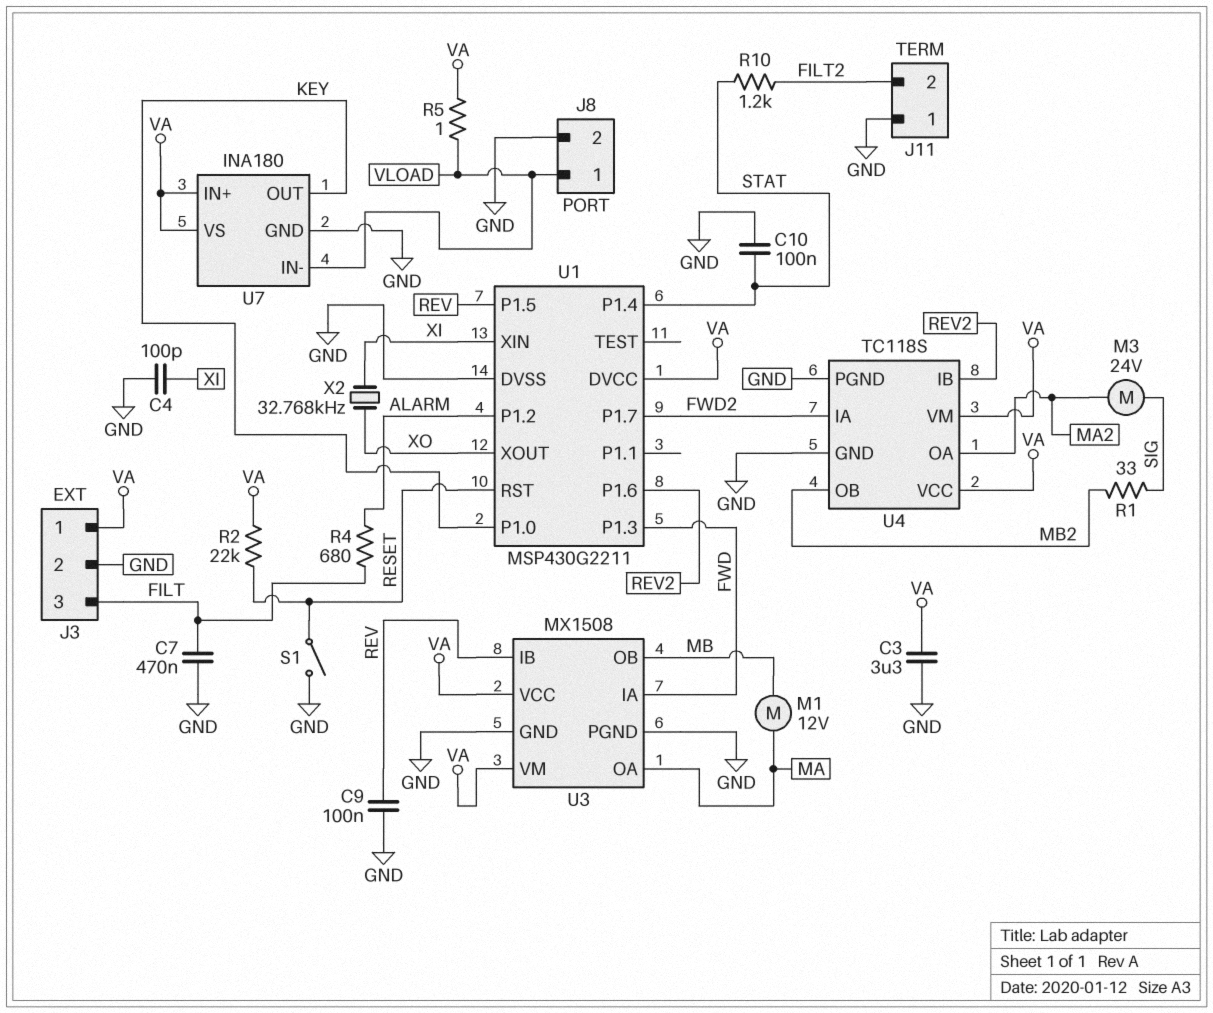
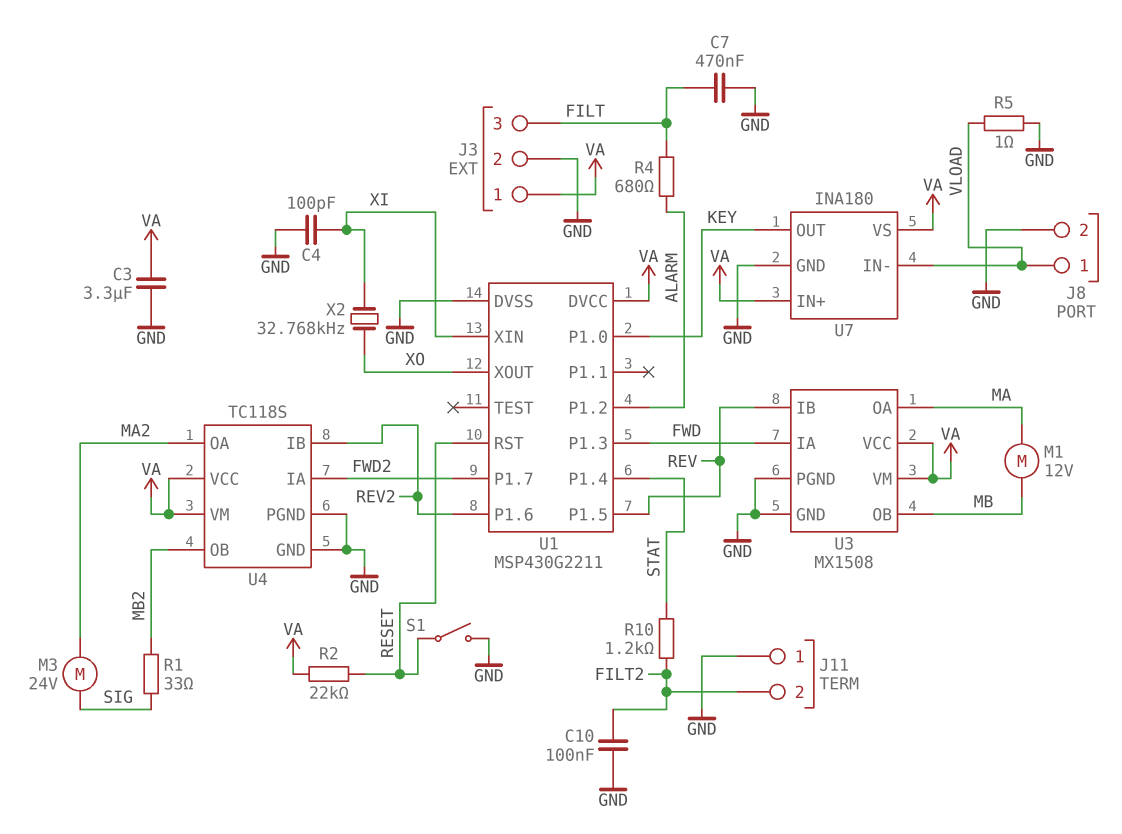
C9: 100nF (GND, REV) -> none
C10: 100nF (GND, STAT) -> 100nF (FILT2, GND)
R5: 1 (VA, VLOAD) -> 1 (GND, VLOAD)

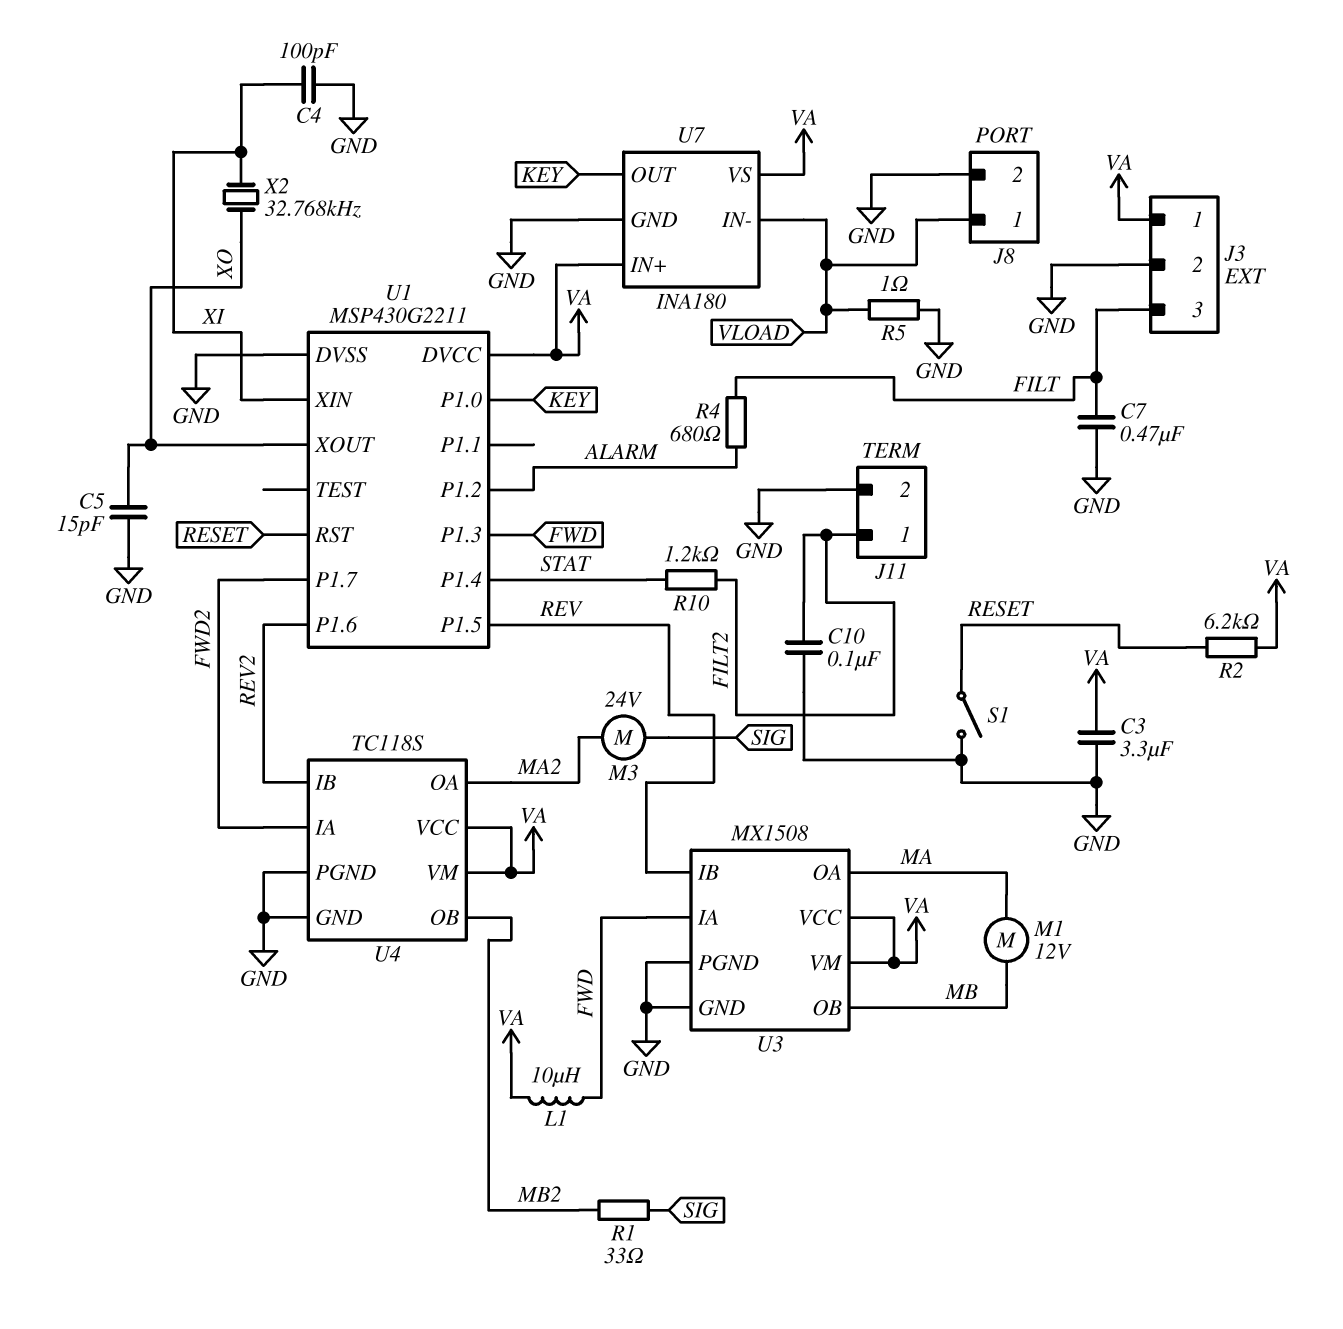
C5: none -> 15pF (GND, XO)
J11 pin 1: GND -> FILT2
J11 pin 2: FILT2 -> GND
L1: none -> 10uH (FWD, VA)
R2: 22k (RESET, VA) -> 6.2k (RESET, VA)

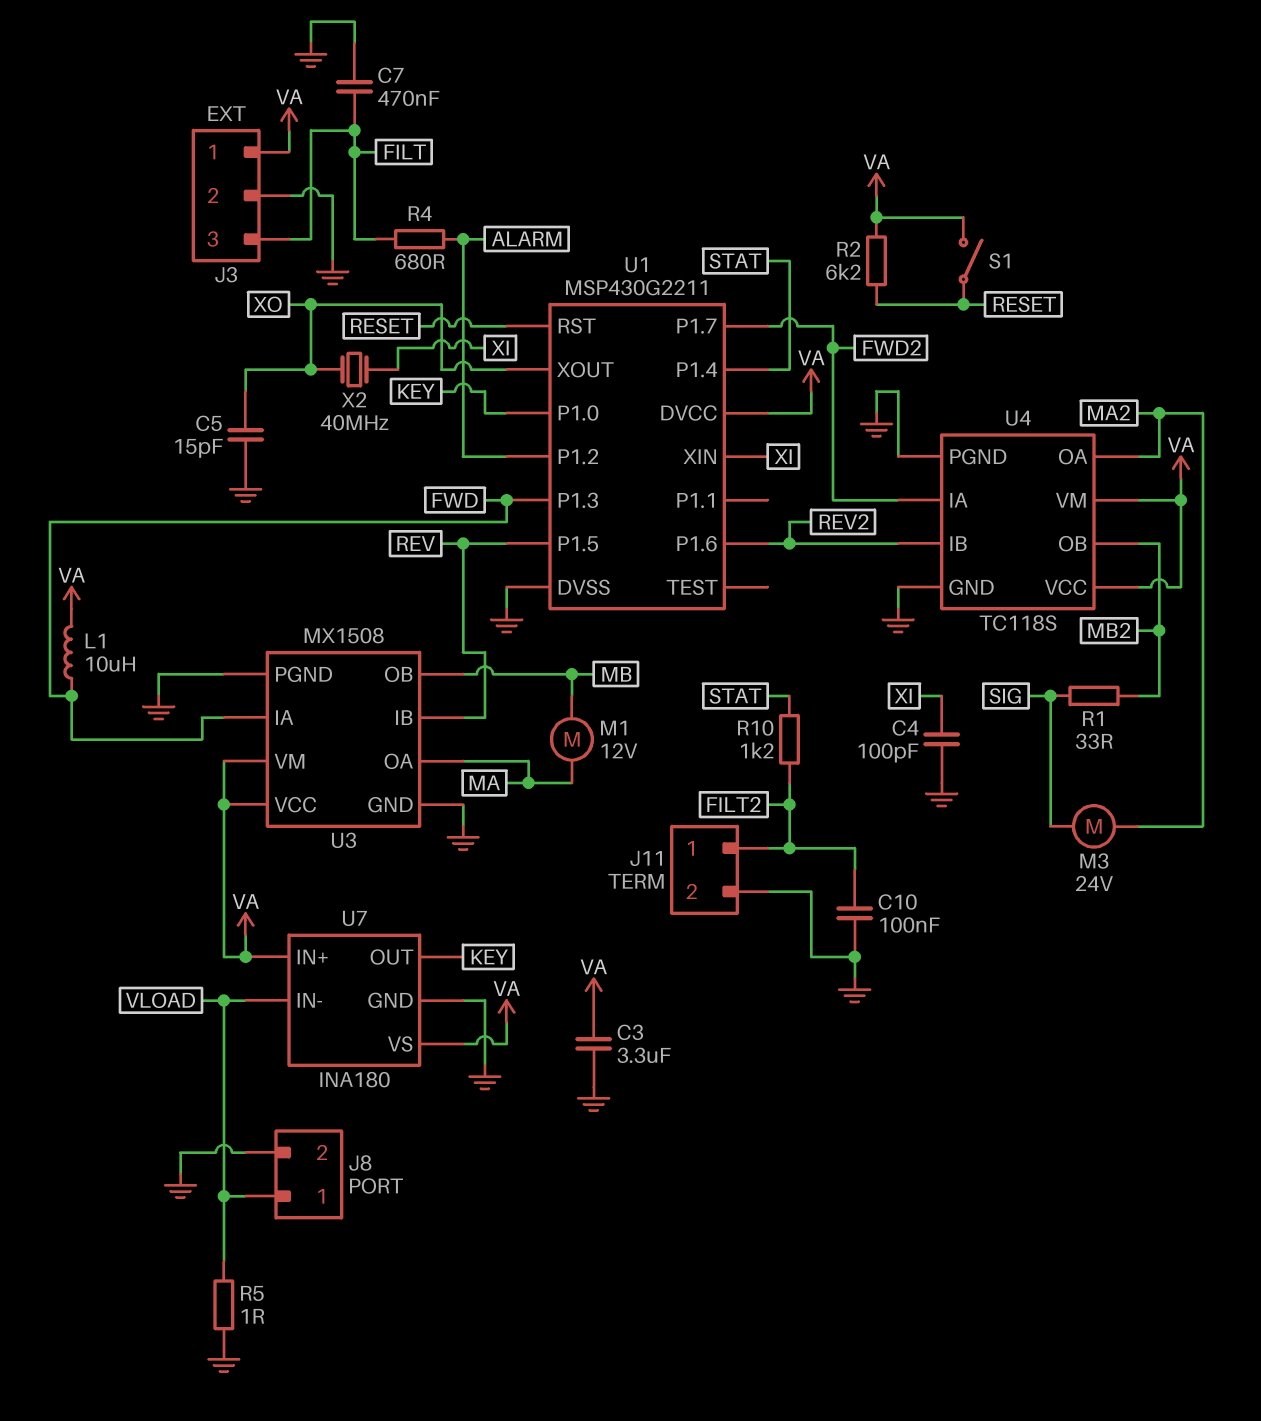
S1: switch (GND, RESET) -> switch (RESET, VA)
X2: 32.768kHz (XI, XO) -> 40MHz (XI, XO)

